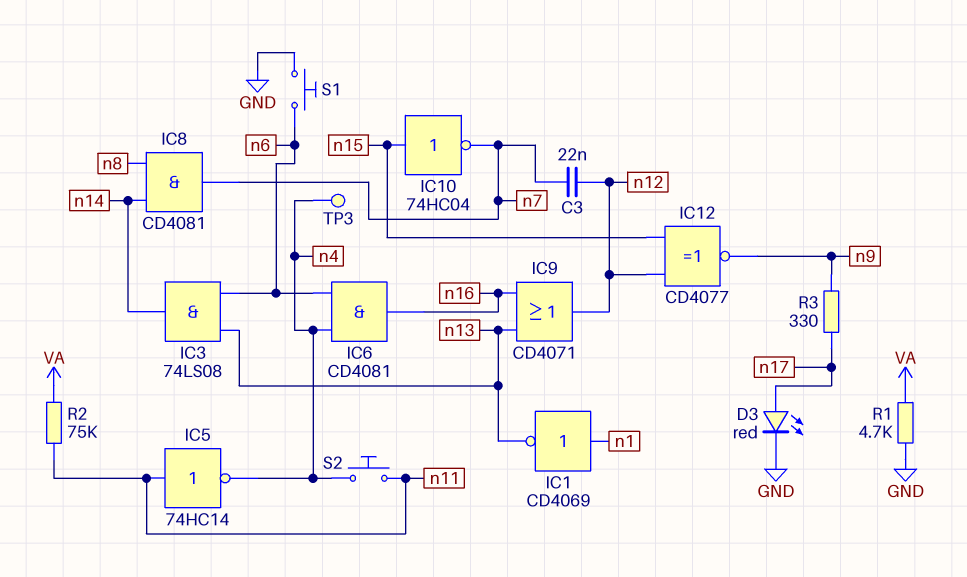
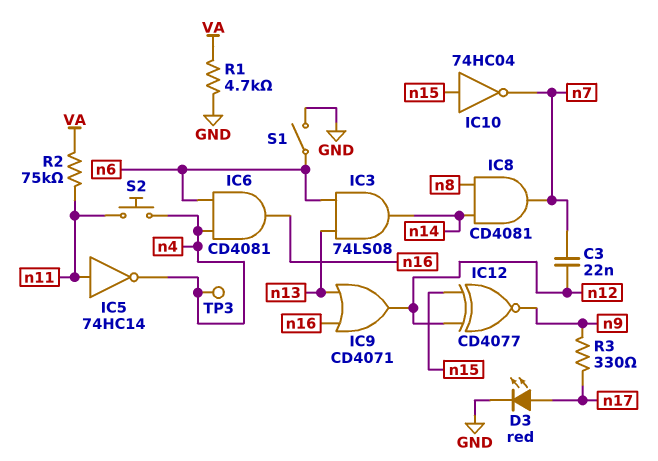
IC1: NOT CD4069 (in n1, out n13) -> none
S1: button (GND, n6) -> switch (GND, n6)

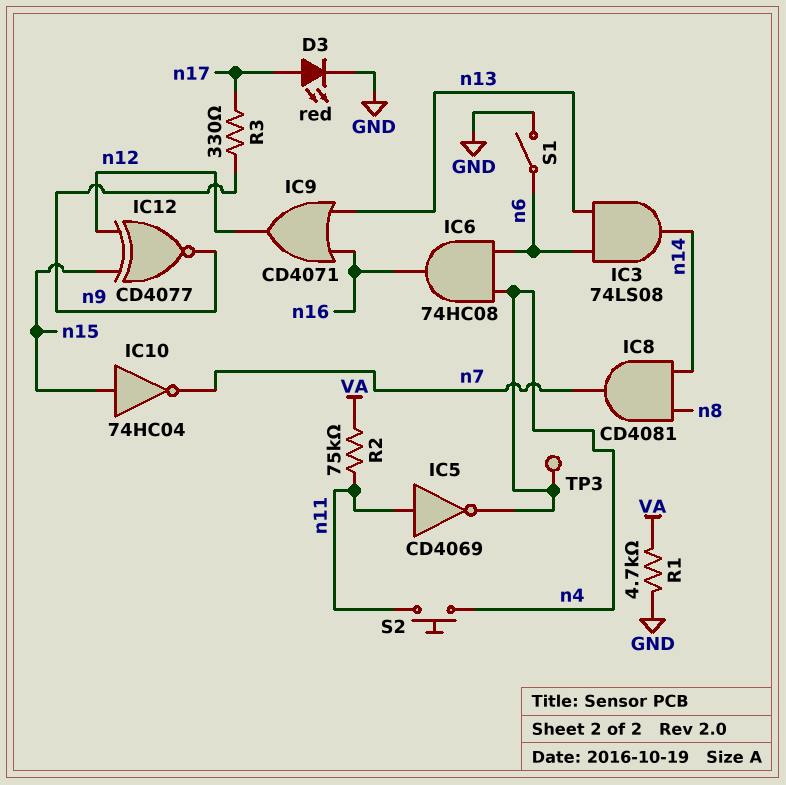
C3: 22nF (n7, n12) -> none
IC5: NOT 74HC14 (in n11, out n4) -> NOT CD4069 (in n11, out n4)
IC6: AND CD4081 (in n4, in n6, out n16) -> AND 74HC08 (in n4, in n6, out n16)

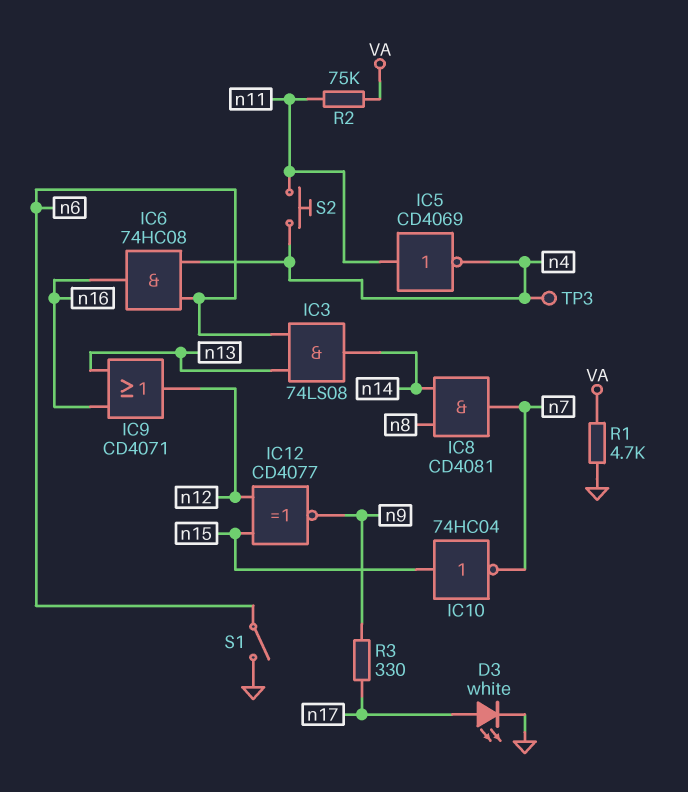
D3: LED red (A n17, K GND) -> LED white (A n17, K GND)

